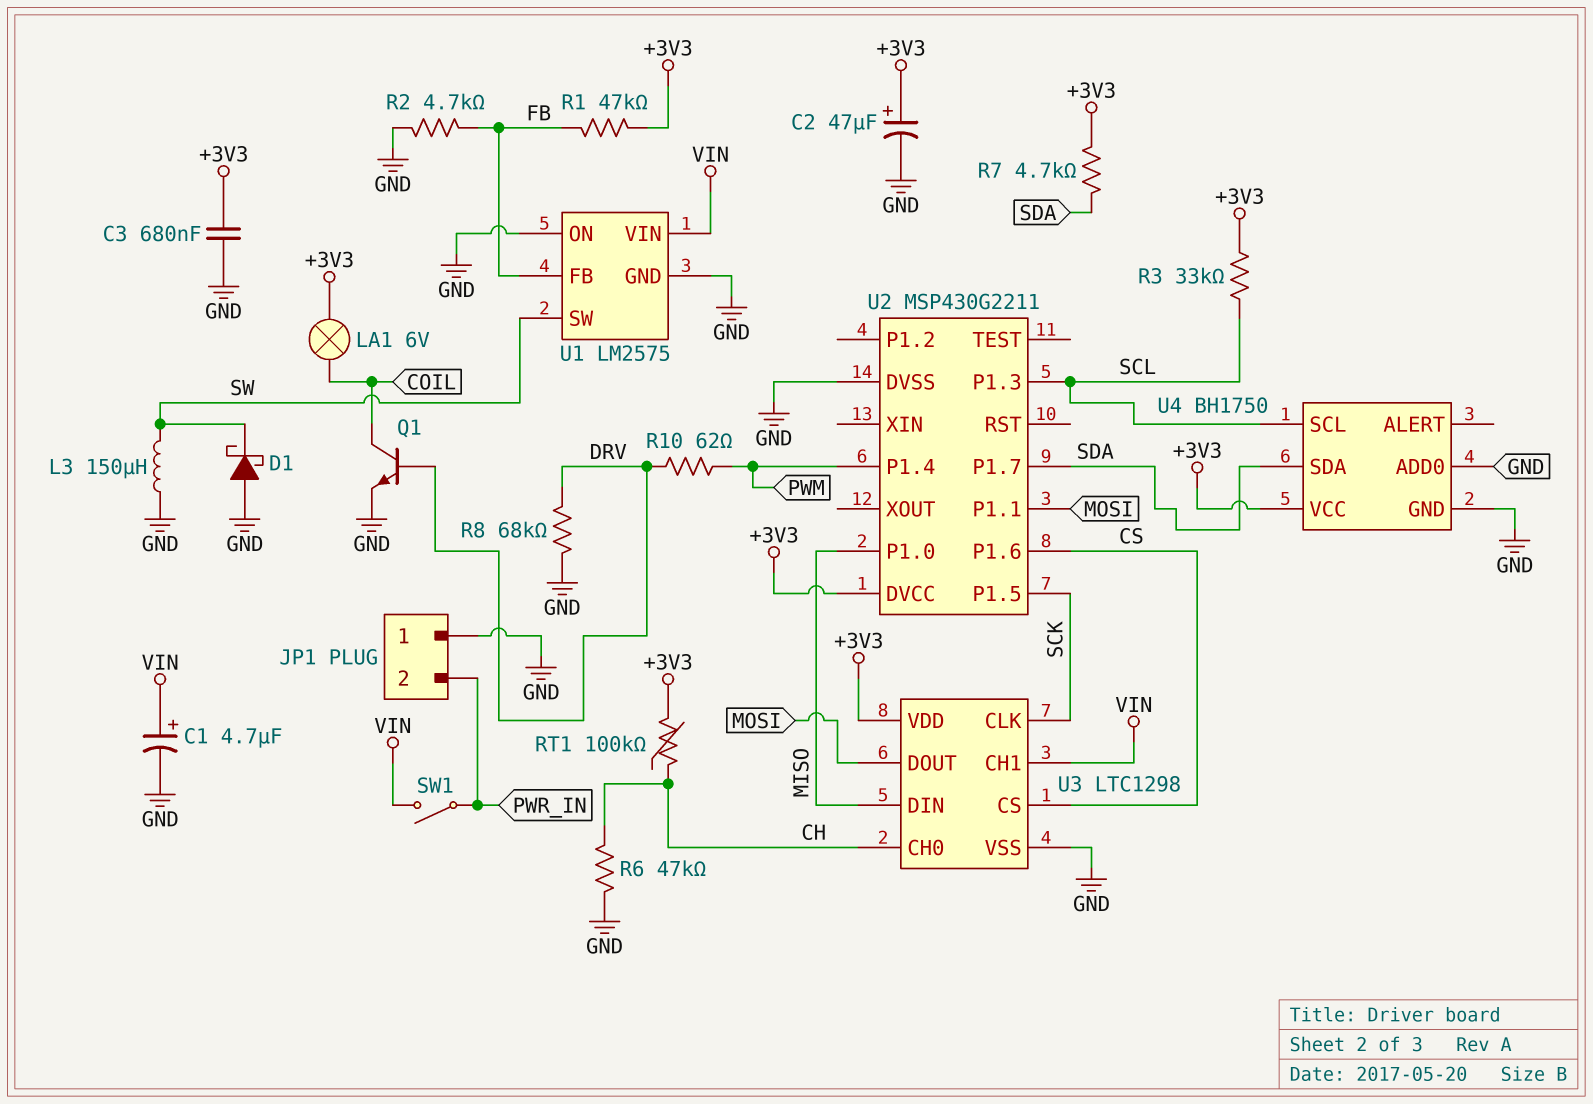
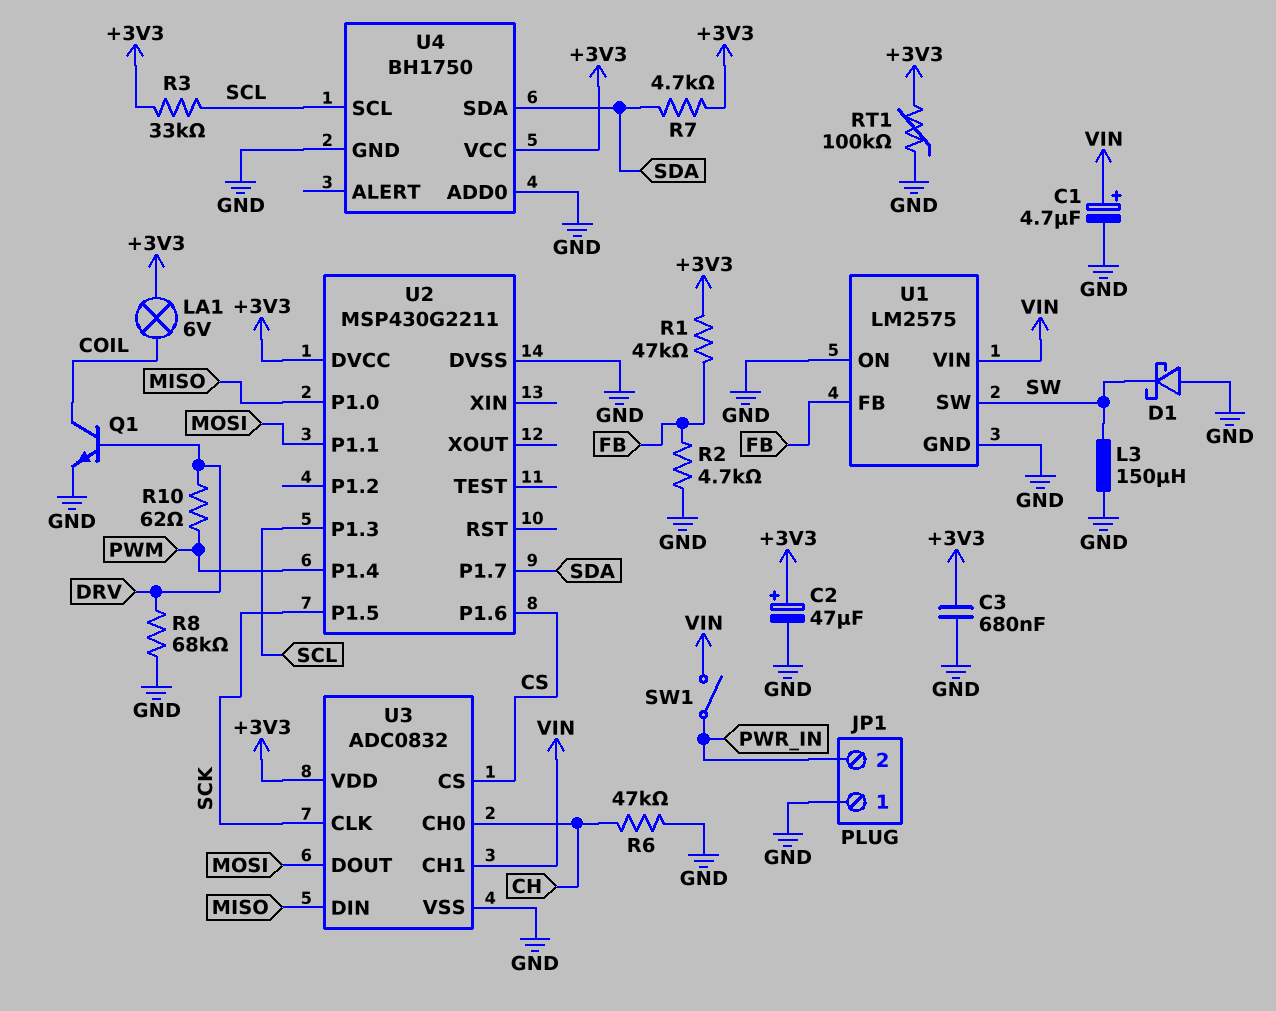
RT1: 100k (+3V3, CH) -> 100k (+3V3, GND)
U3: LTC1298 -> ADC0832

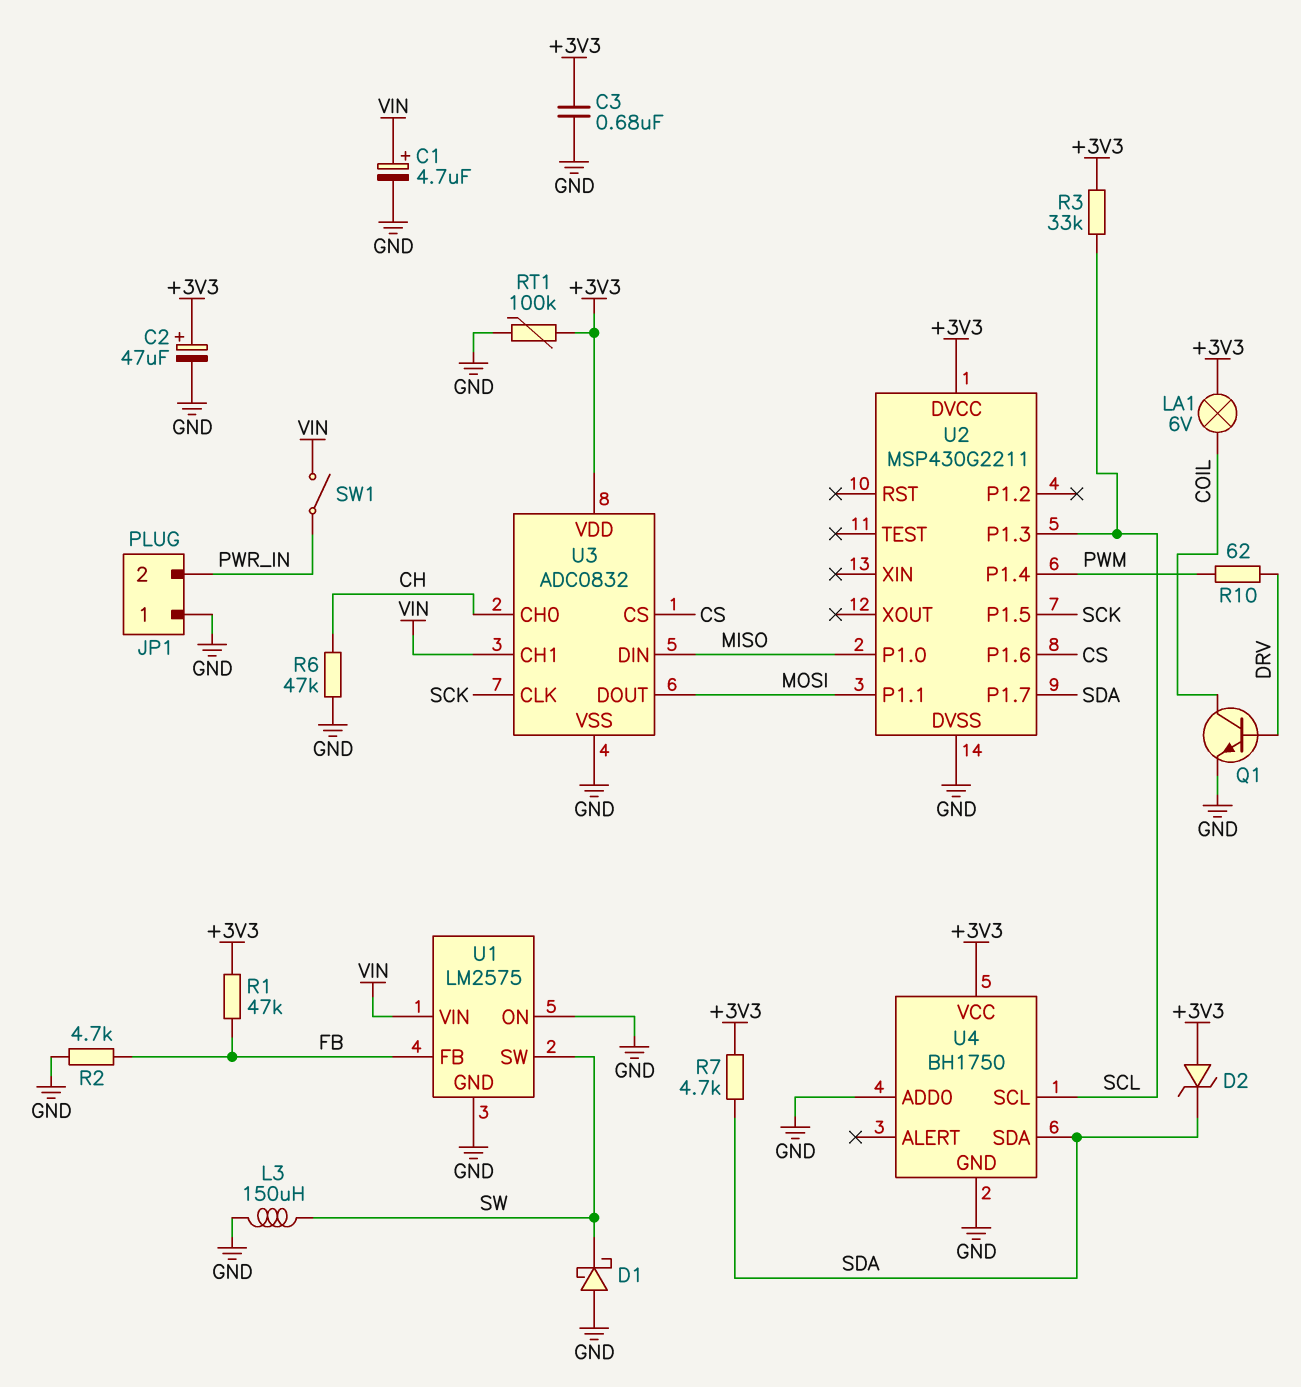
D2: none -> zener (A +3V3, K SDA)
R8: 68k (DRV, GND) -> none

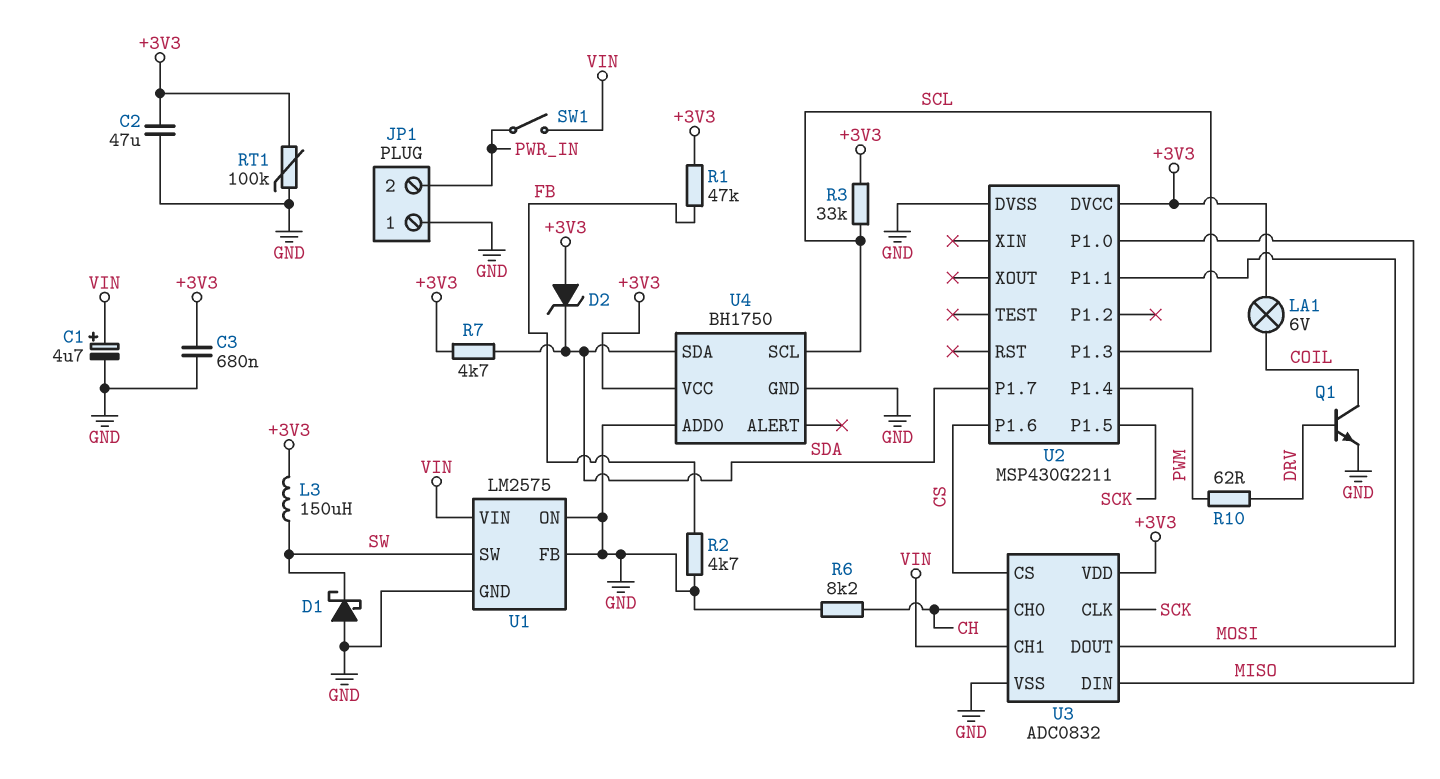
C2: 47uF (plus +3V3, minus GND) -> 47uF (+3V3, GND)
L3: 150uH (GND, SW) -> 150uH (+3V3, SW)
R6: 47k (CH, GND) -> 8.2k (CH, GND)
U1 pin FB: FB -> GND

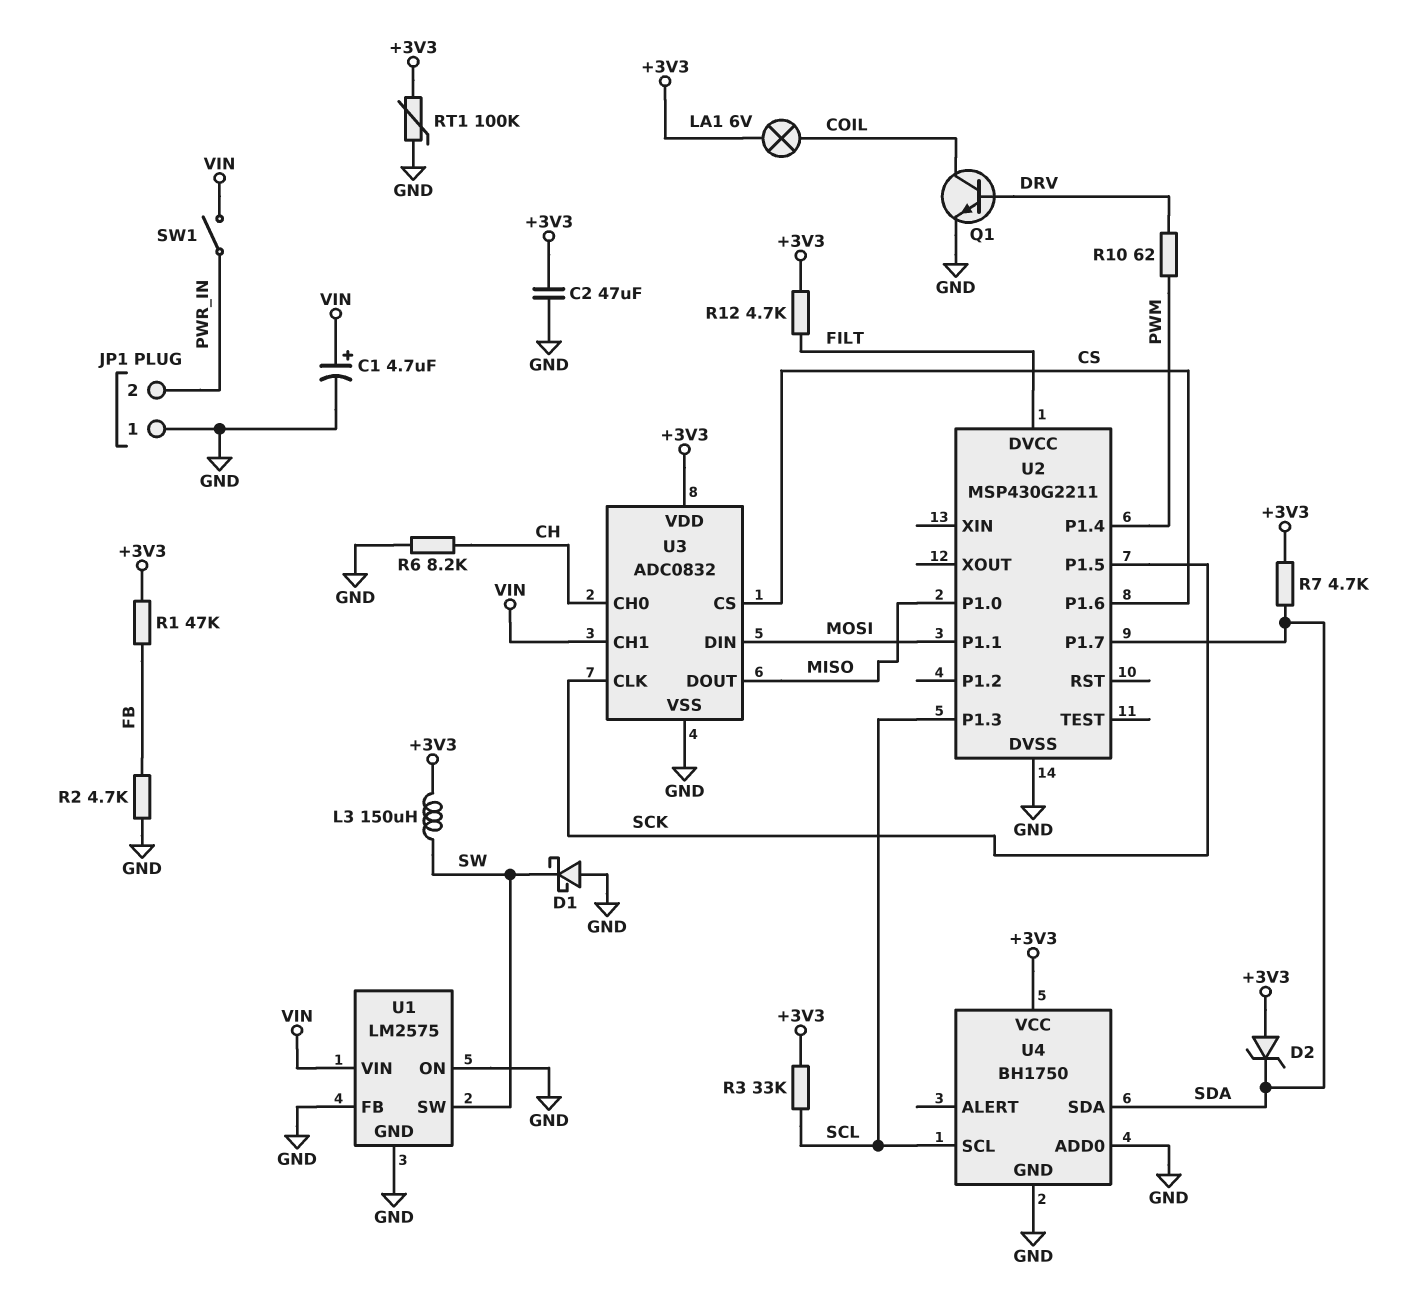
C3: 680nF (+3V3, GND) -> none
R12: none -> 4.7k (+3V3, FILT)
U2 pin DVCC: +3V3 -> FILT
U3 pin DIN: MISO -> MOSI
U3 pin DOUT: MOSI -> MISO

